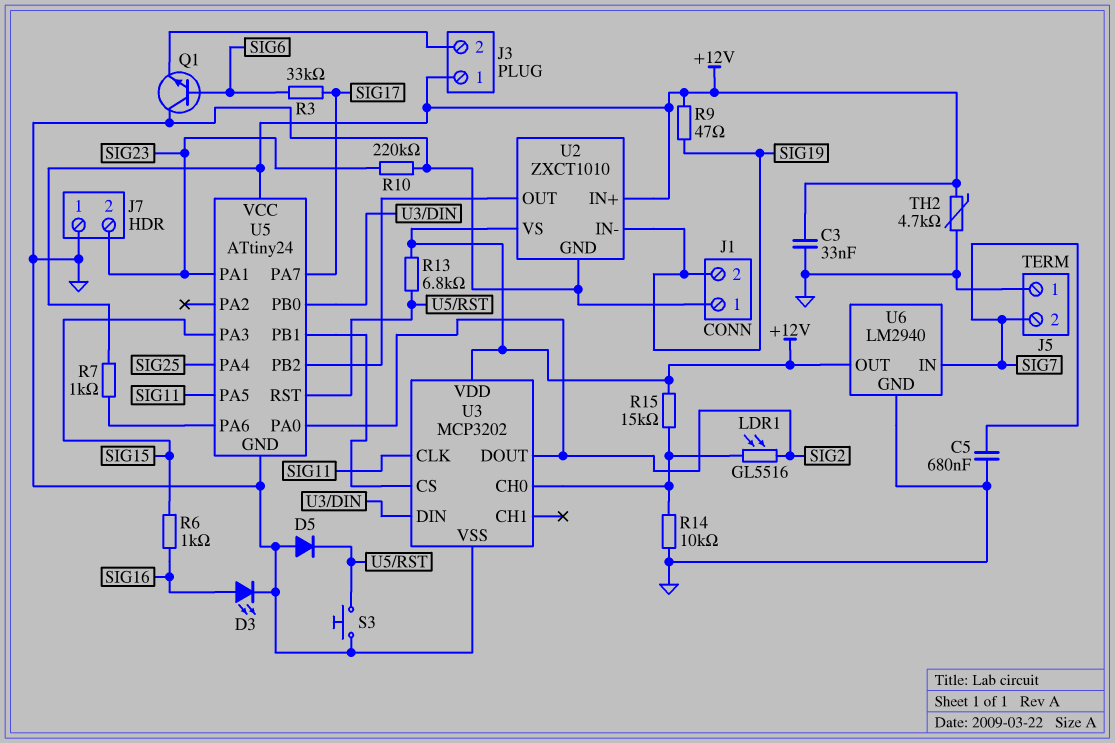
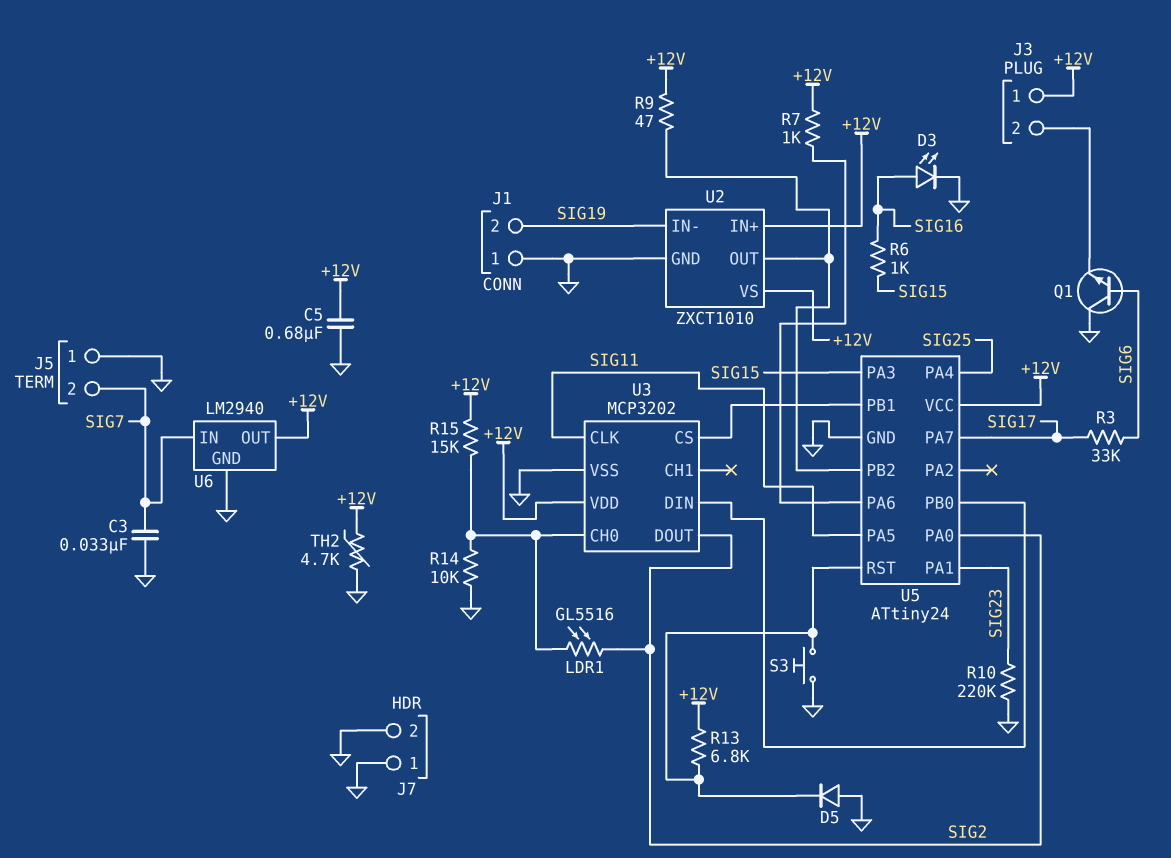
C3: 33nF (+12V, GND) -> 33nF (GND, SIG7)
C5: 680nF (GND, SIG7) -> 680nF (+12V, GND)
J7 pin 2: SIG23 -> GND
R9: 47 (+12V, SIG19) -> 47 (+12V, U2/OUT)

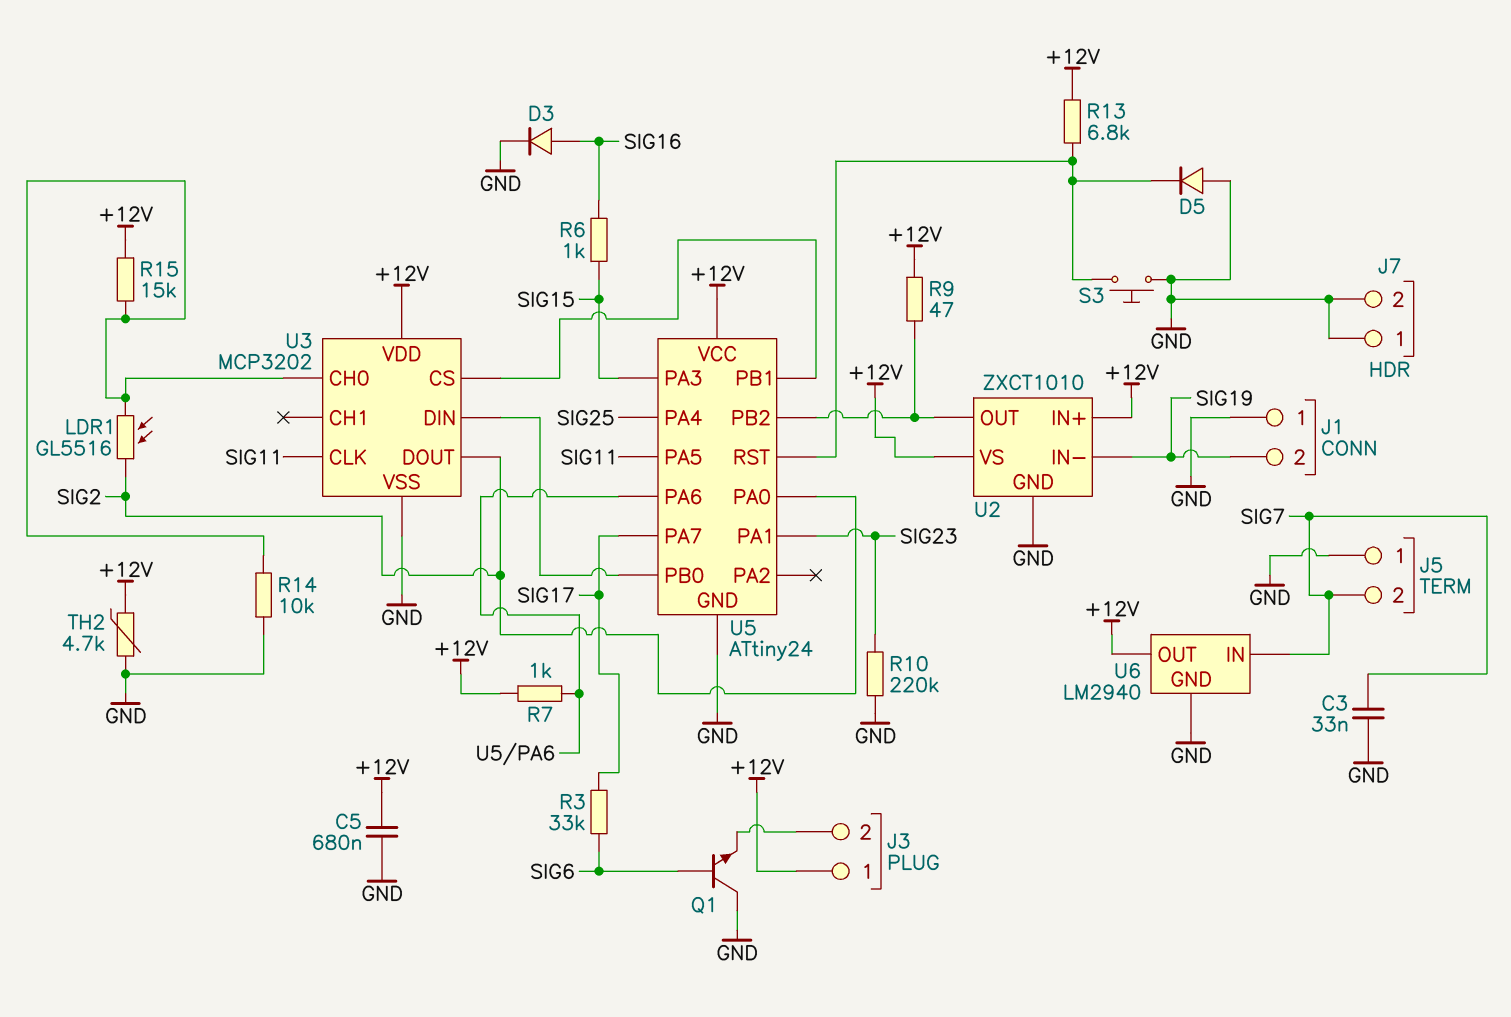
D3: LED (A SIG16, K GND) -> diode (A SIG16, K GND)

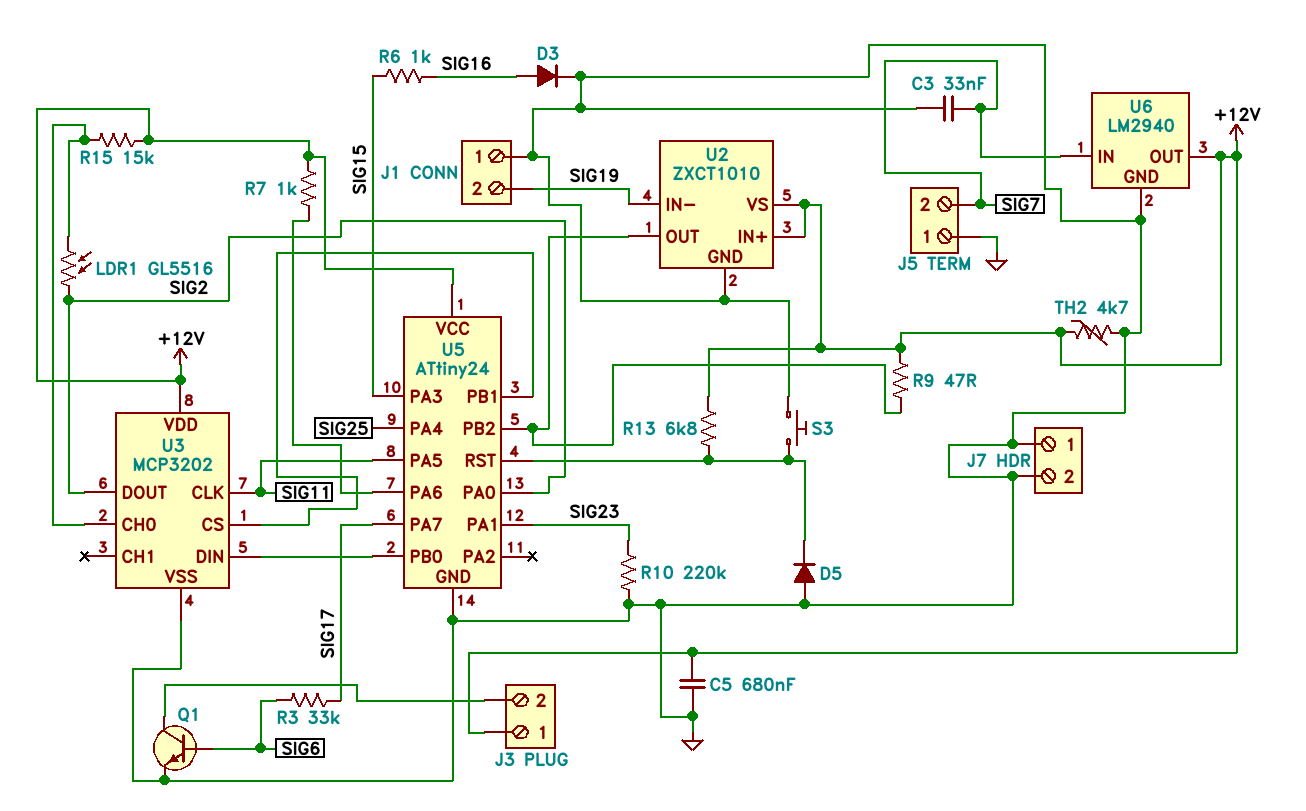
Q1: NPN (B SIG6, C GND, E J3/2) -> NPN (B SIG6, C J3/2, E GND)
R14: 10k (GND, U3/CH0) -> none

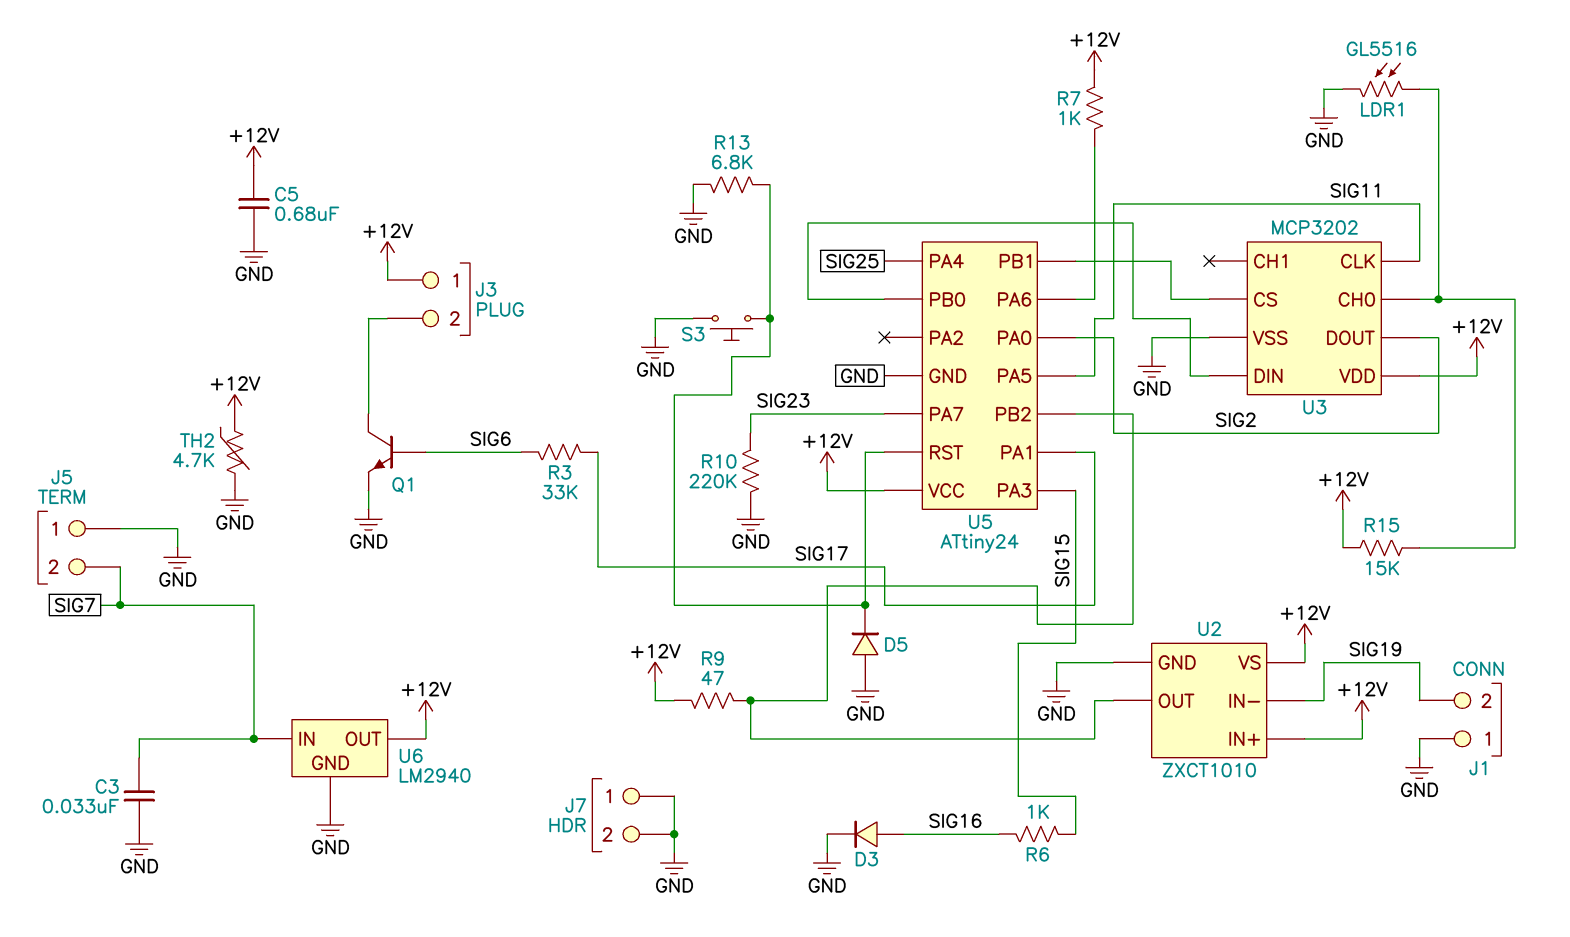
LDR1: GL5516 (SIG2, U3/CH0) -> GL5516 (GND, U3/CH0)
R13: 6.8k (+12V, U5/RST) -> 6.8k (GND, U5/RST)
U5 pin PA1: SIG23 -> SIG17
U5 pin PA7: SIG17 -> SIG23

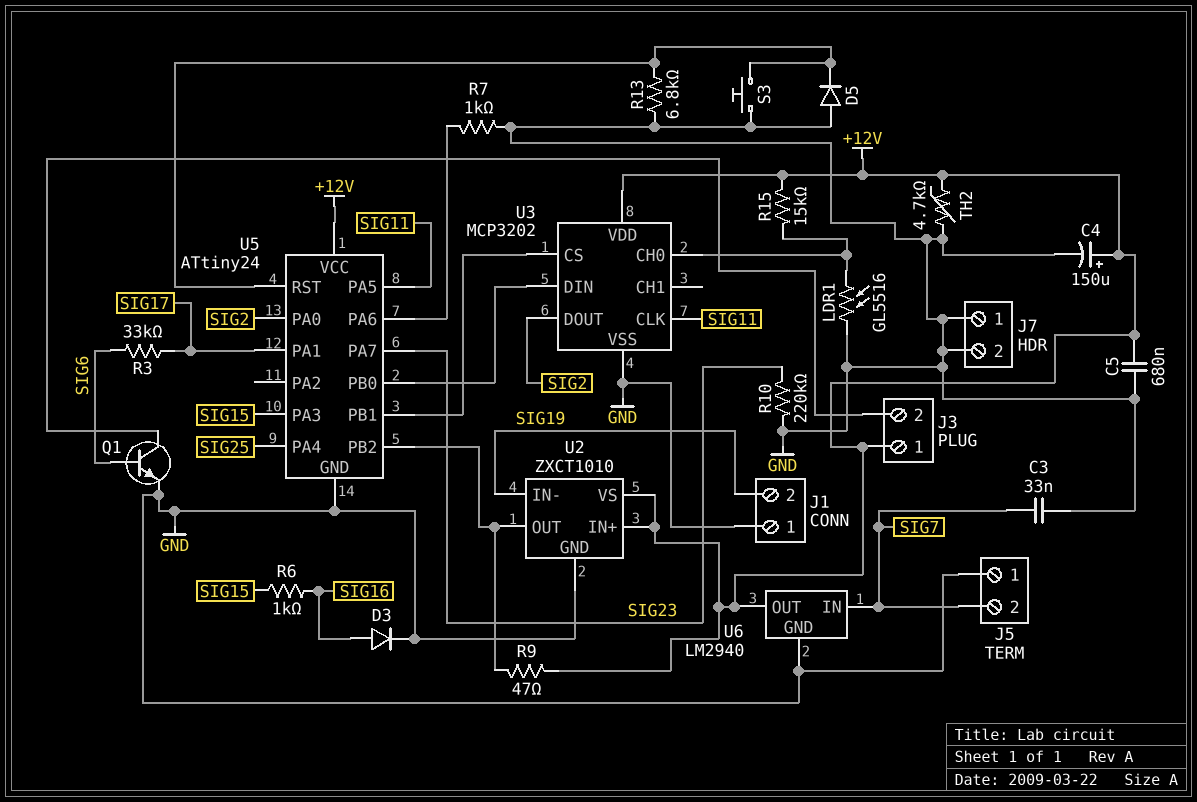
C4: none -> 150uF (plus +12V, minus GND)
R7: 1k (+12V, U5/PA6) -> 1k (GND, U5/PA6)

